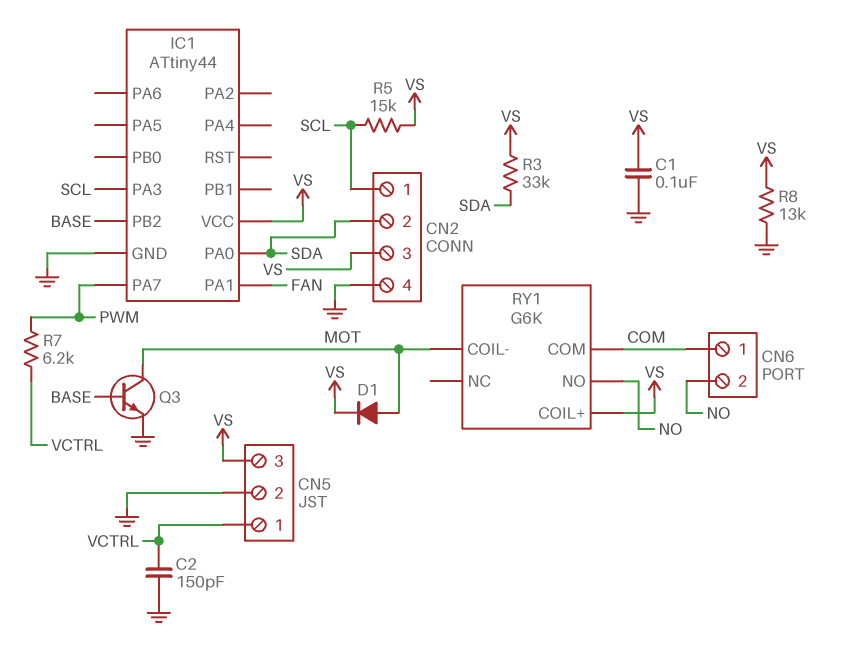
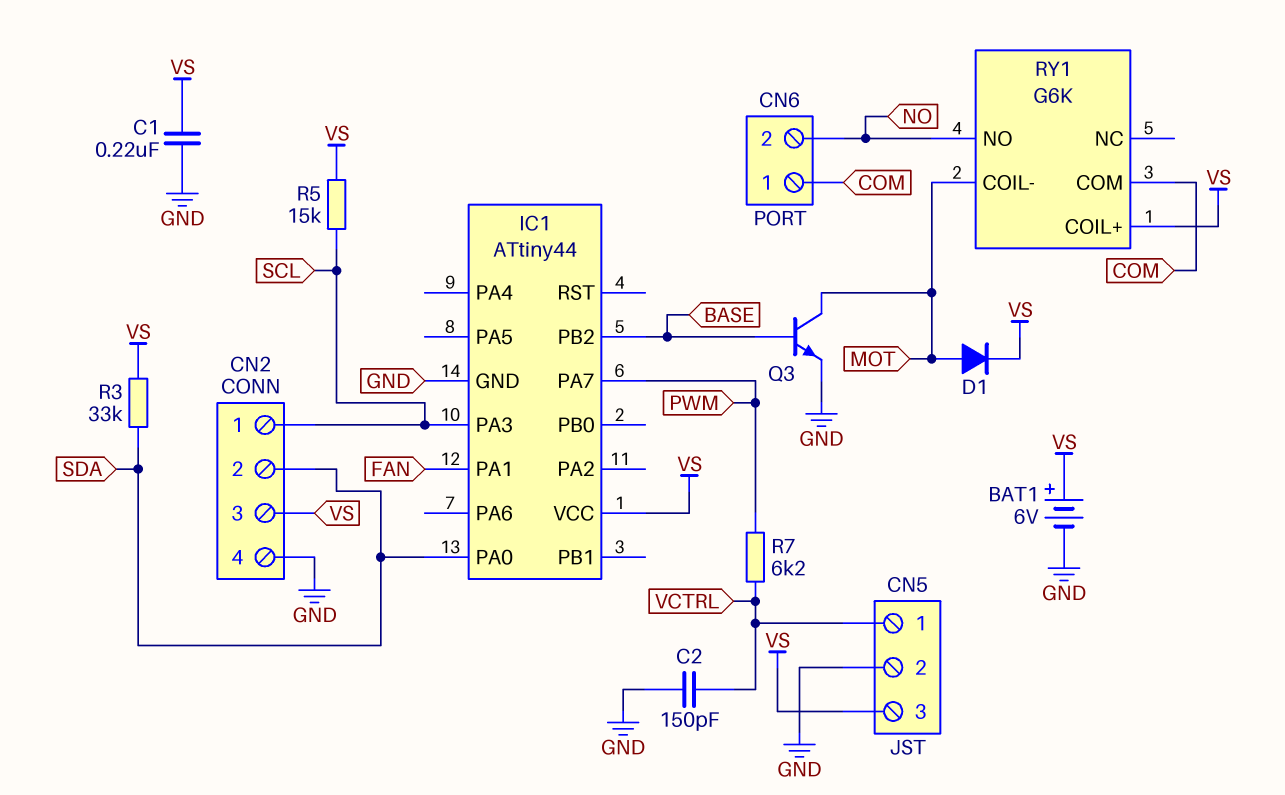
BAT1: none -> 6V (plus VS, minus GND)
C1: 100nF (GND, VS) -> 220nF (GND, VS)
R8: 13k (GND, VS) -> none

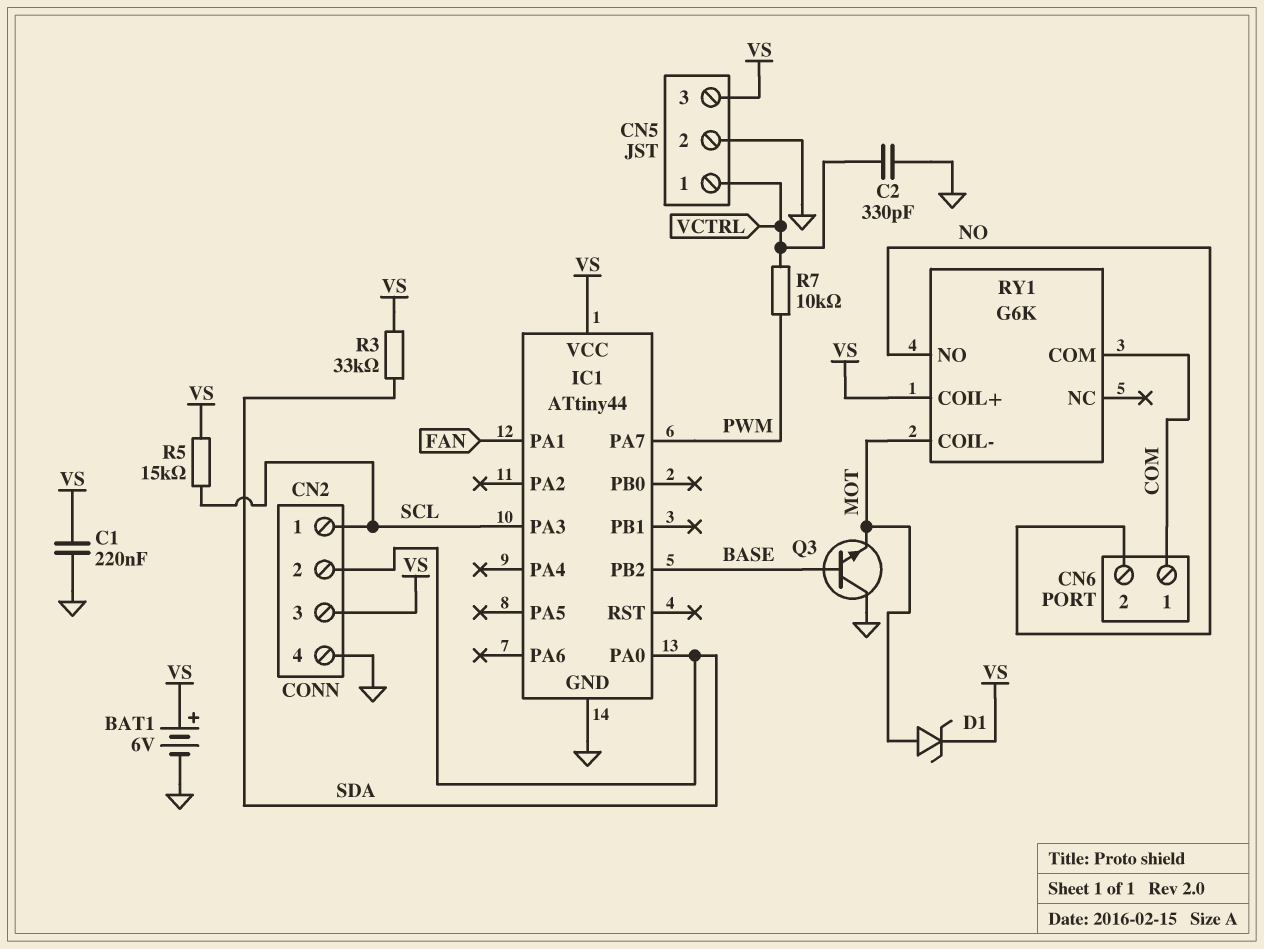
C2: 150pF (GND, VCTRL) -> 330pF (GND, VCTRL)
D1: diode (A MOT, K VS) -> zener (A MOT, K VS)
Q3: NPN (B BASE, C MOT, E GND) -> NPN (B BASE, C GND, E MOT)
R7: 6.2k (PWM, VCTRL) -> 10k (PWM, VCTRL)

